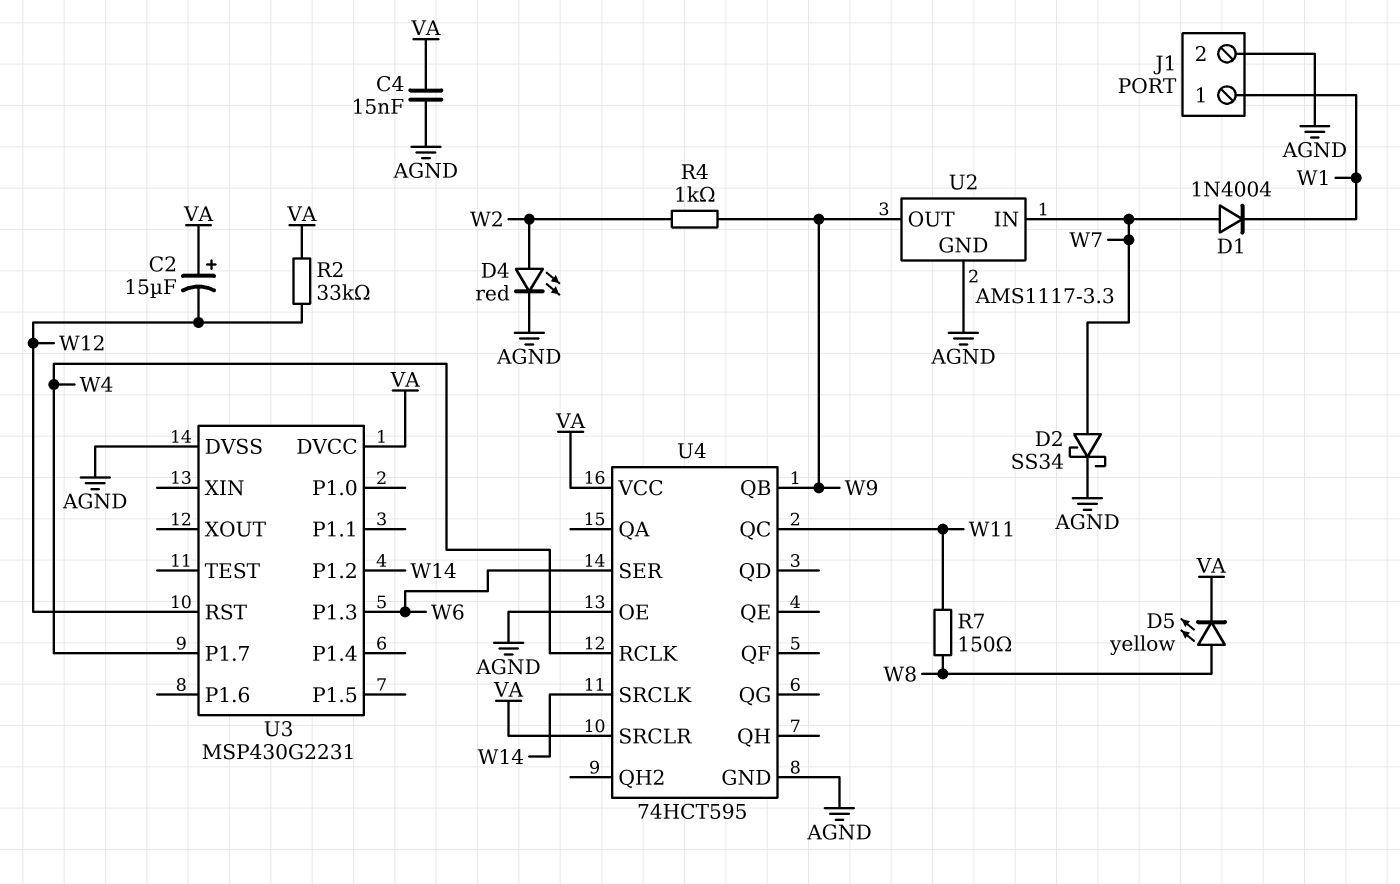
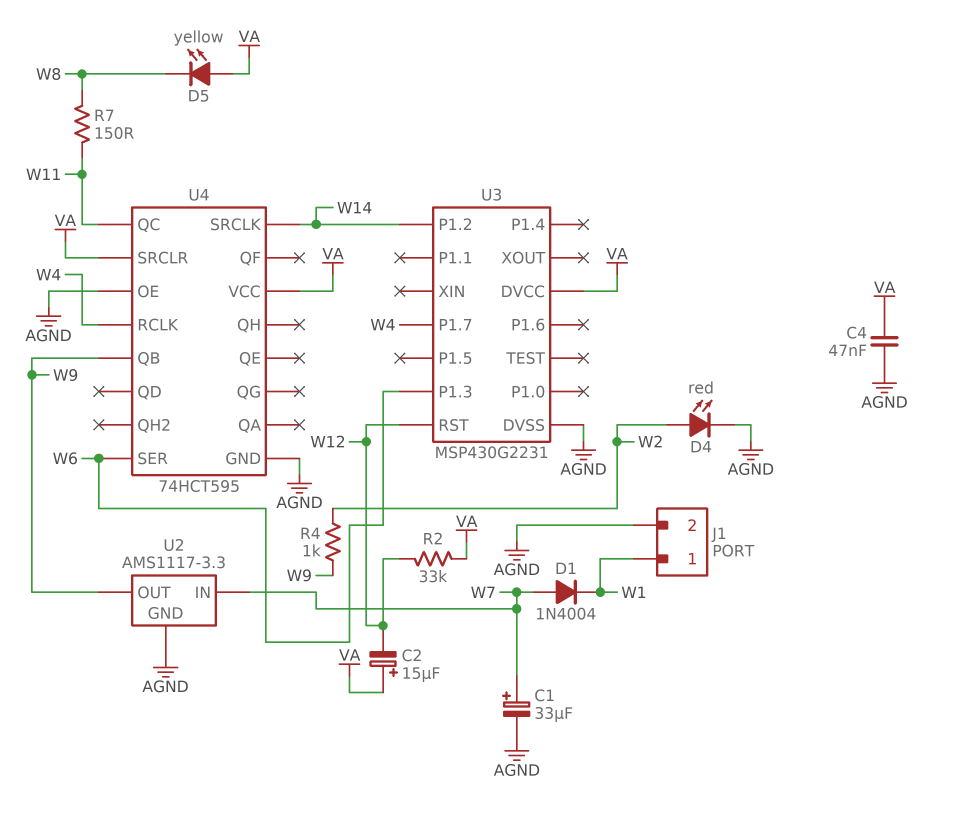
C1: none -> 33uF (plus W7, minus AGND)
C4: 15nF (AGND, VA) -> 47nF (AGND, VA)
D2: schottky SS34 (A W7, K AGND) -> none
D5: LED yellow (A W8, K VA) -> LED yellow (A VA, K W8)

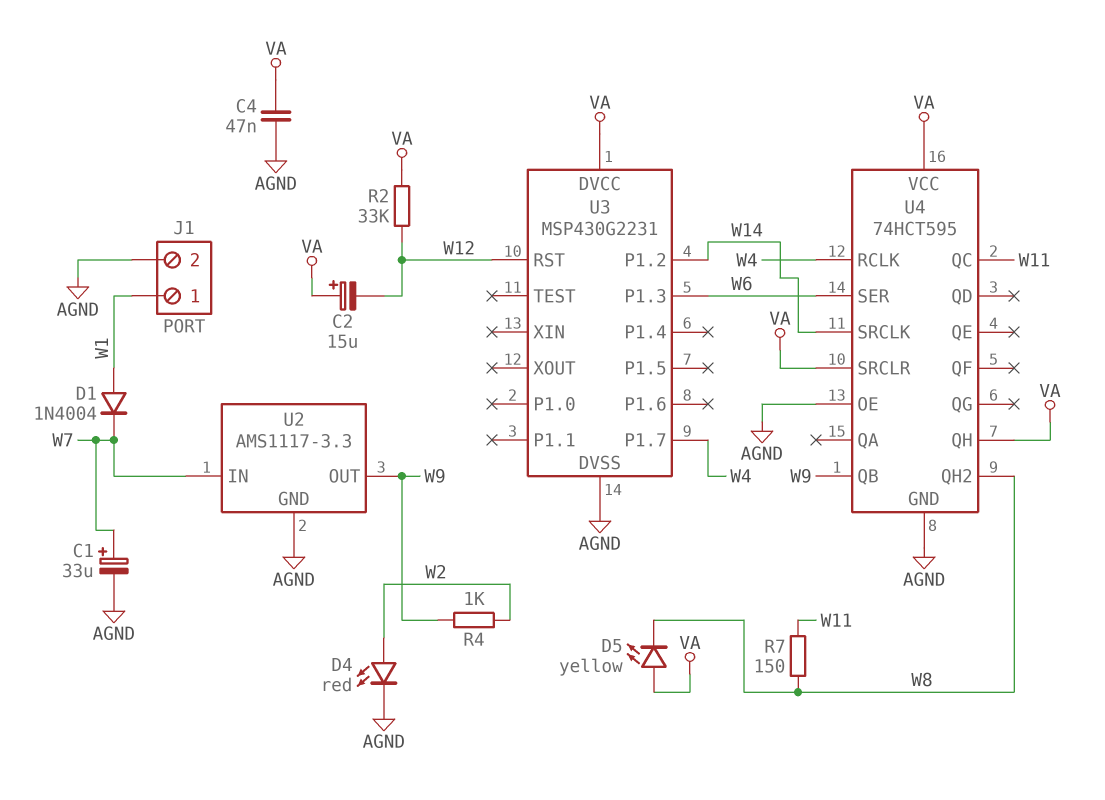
D1: diode 1N4004 (A W7, K W1) -> diode 1N4004 (A W1, K W7)
U4 pin QH: none -> VA
U4 pin QH2: none -> W8

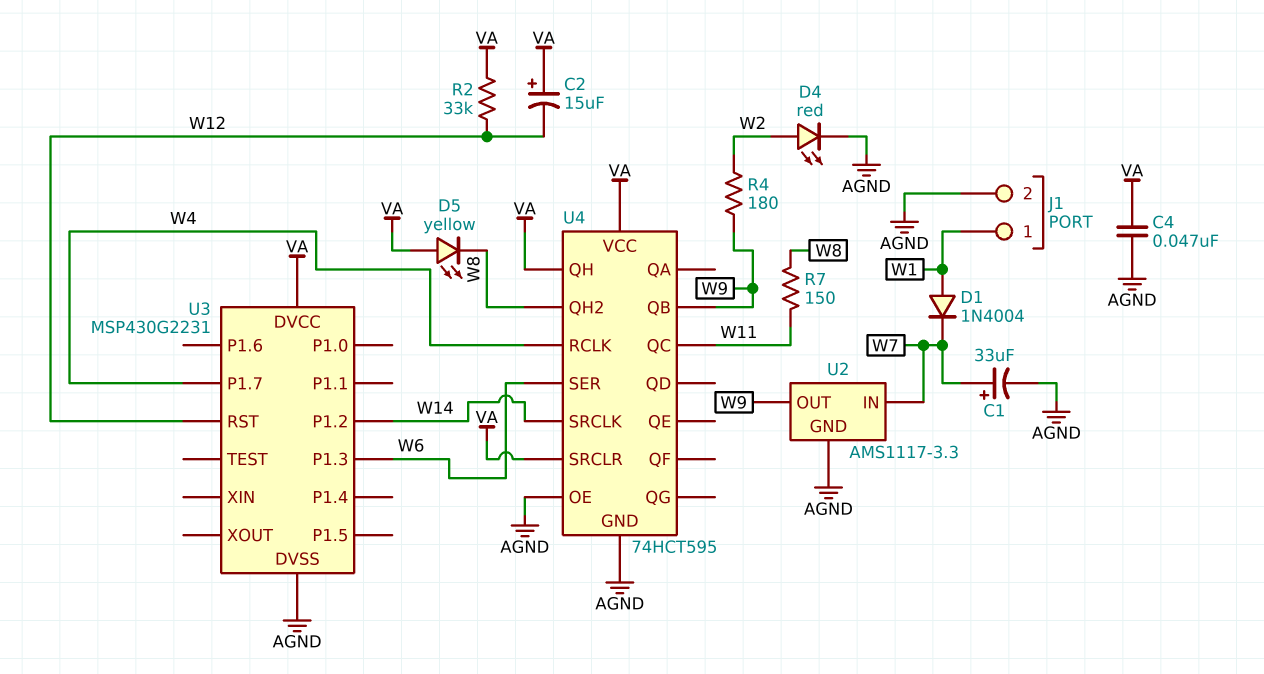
R4: 1k (W2, W9) -> 180 (W2, W9)

